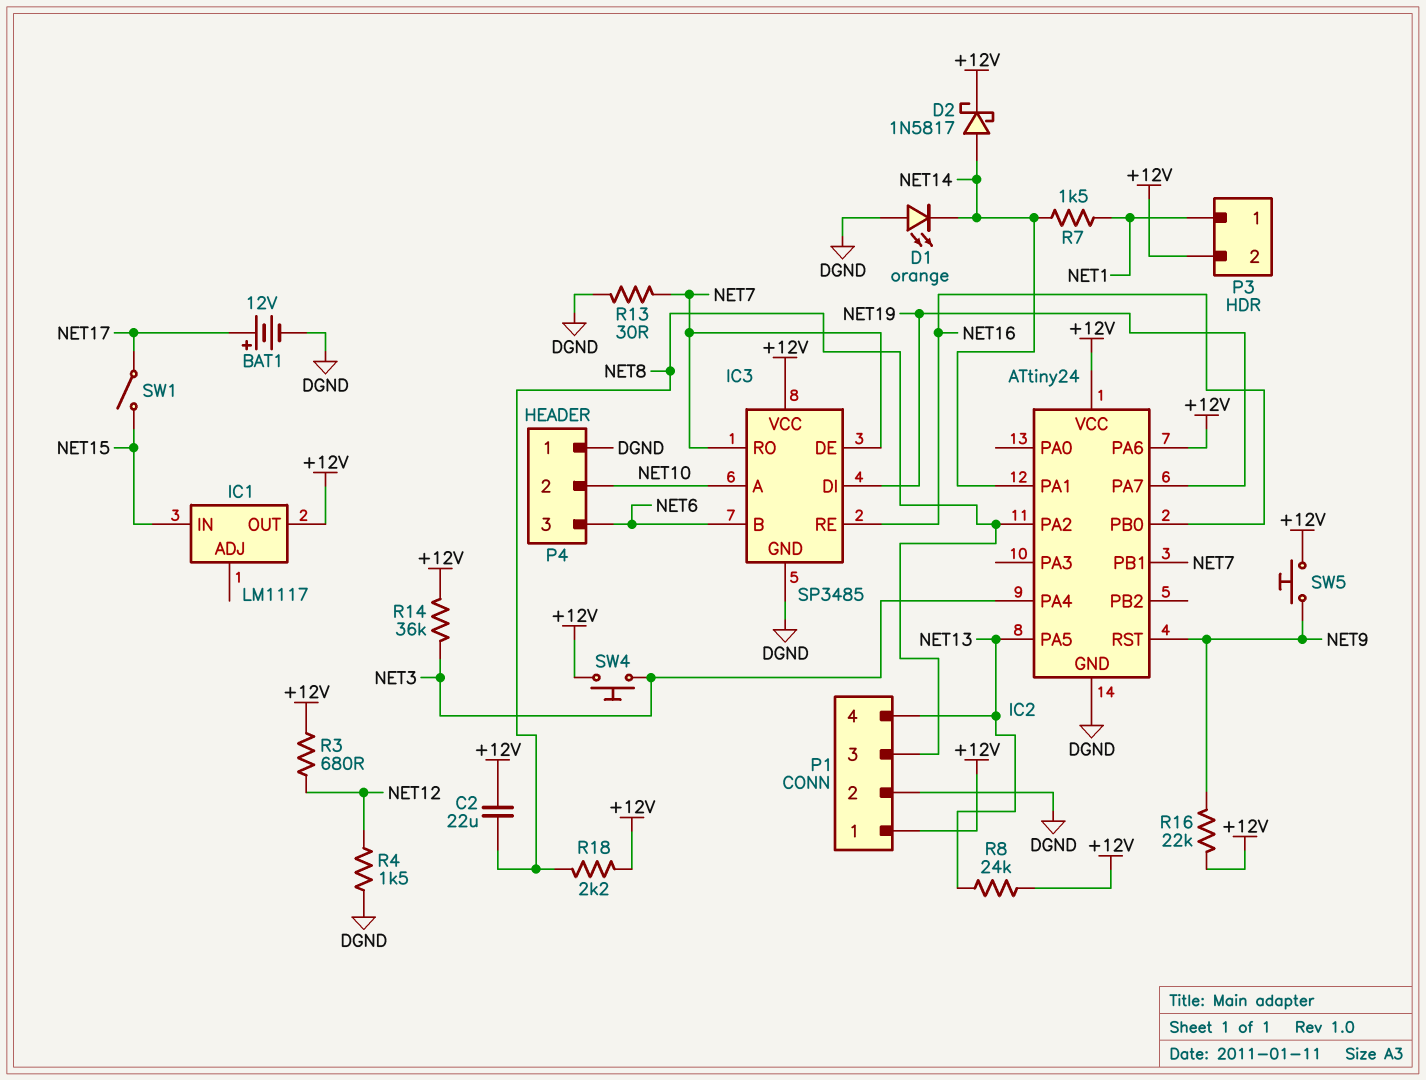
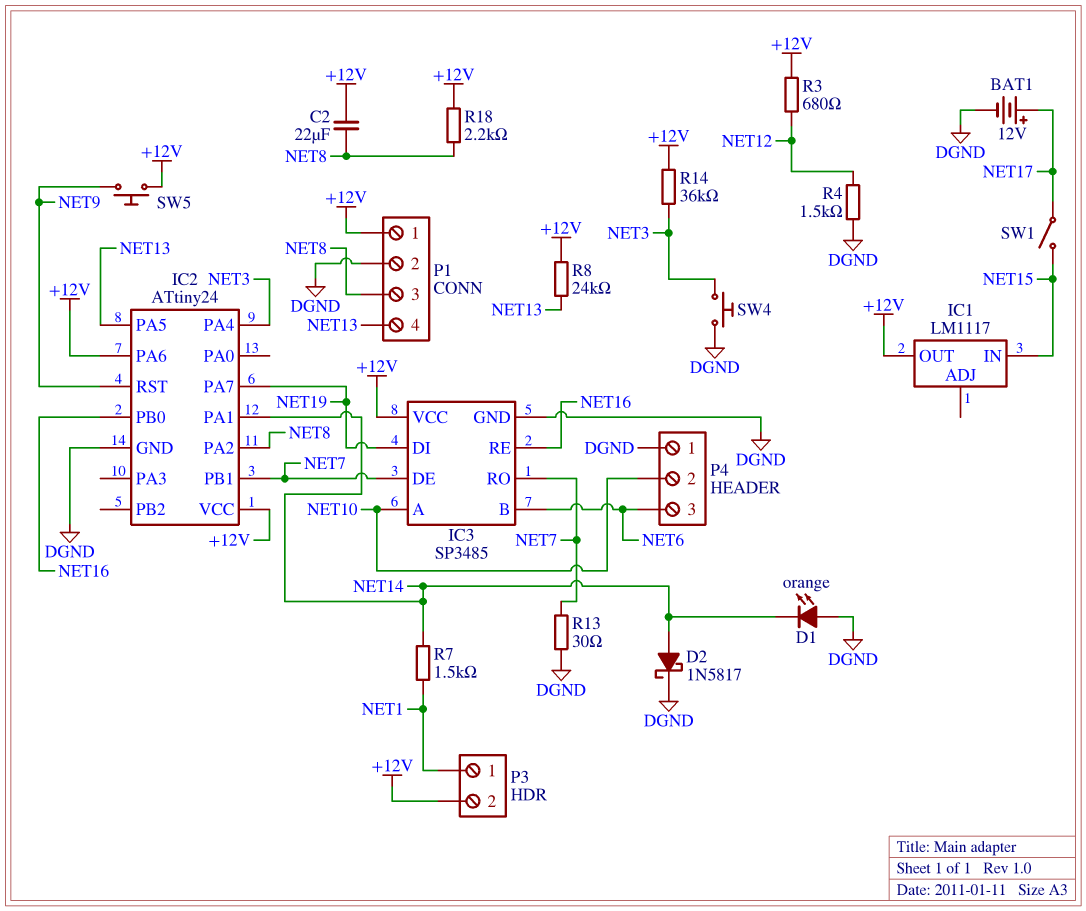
D2: schottky 1N5817 (A NET14, K +12V) -> schottky 1N5817 (A NET14, K DGND)
R16: 22k (+12V, NET9) -> none
SW4: button (+12V, NET3) -> button (DGND, NET3)

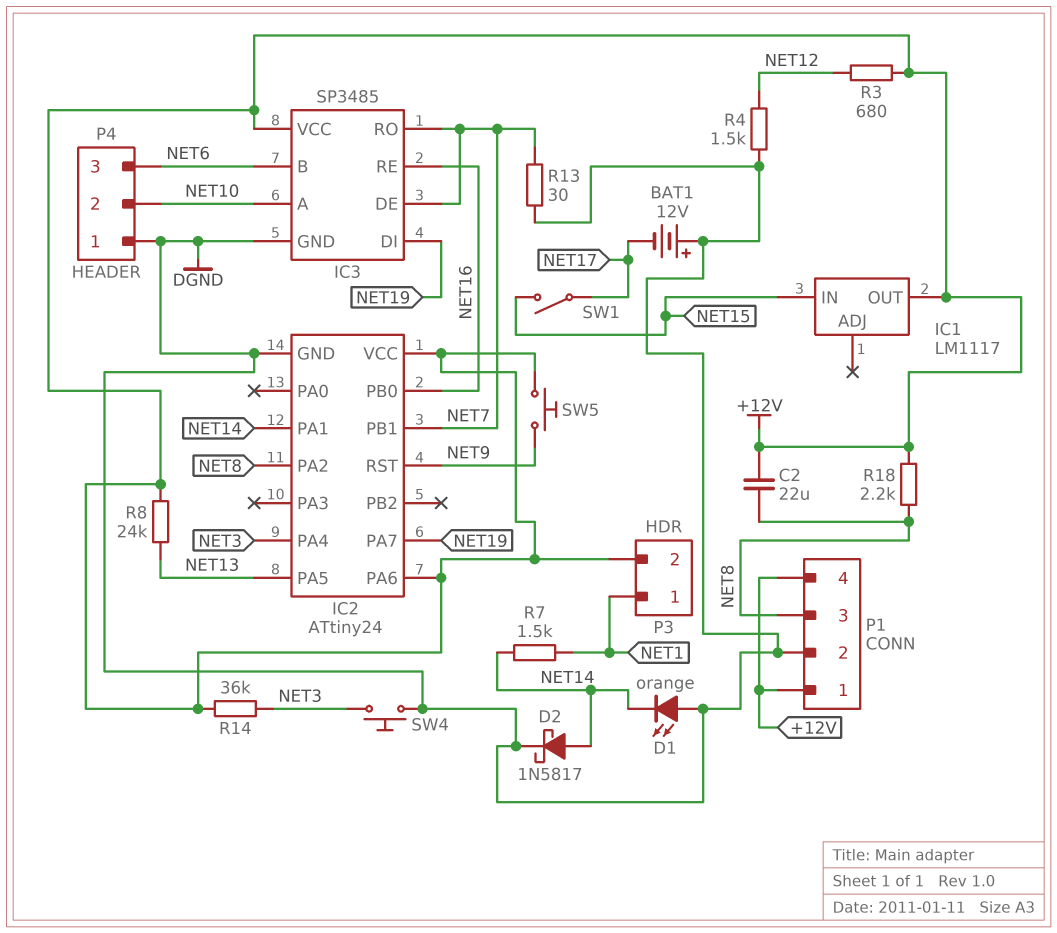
BAT1: 12V (plus NET17, minus DGND) -> 12V (plus DGND, minus NET17)
P1 pin 4: NET13 -> +12V

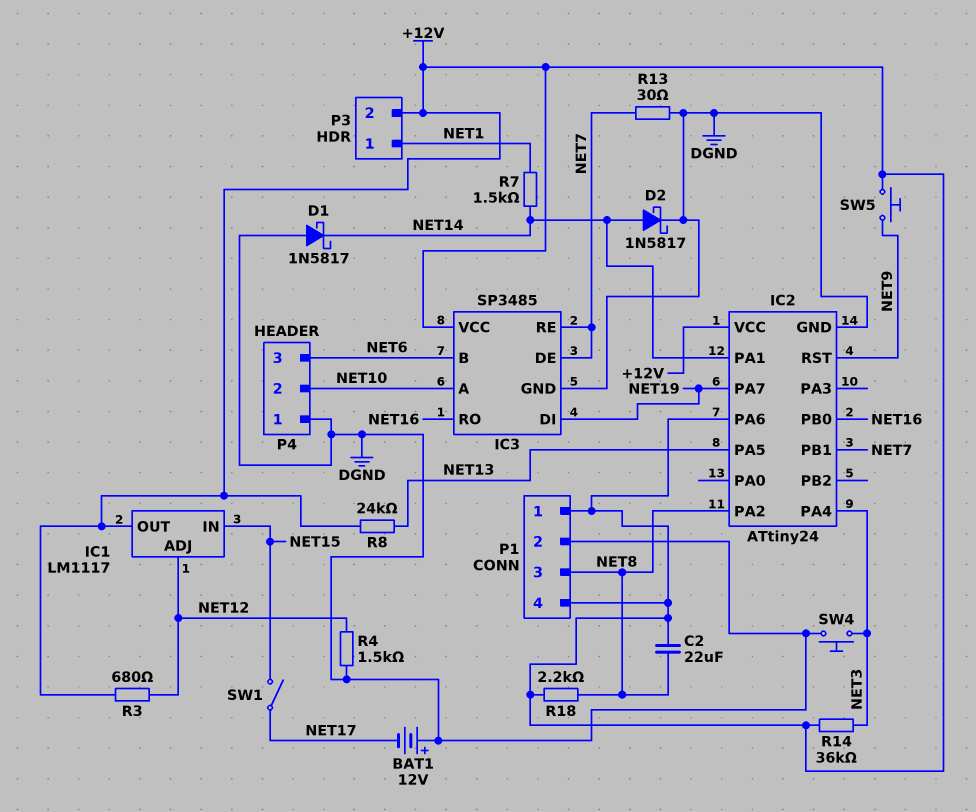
D1: LED orange (A DGND, K NET14) -> schottky 1N5817 (A DGND, K NET14)
IC1 pin ADJ: none -> NET12
IC3 pin RE: NET16 -> NET7
IC3 pin RO: NET7 -> NET16

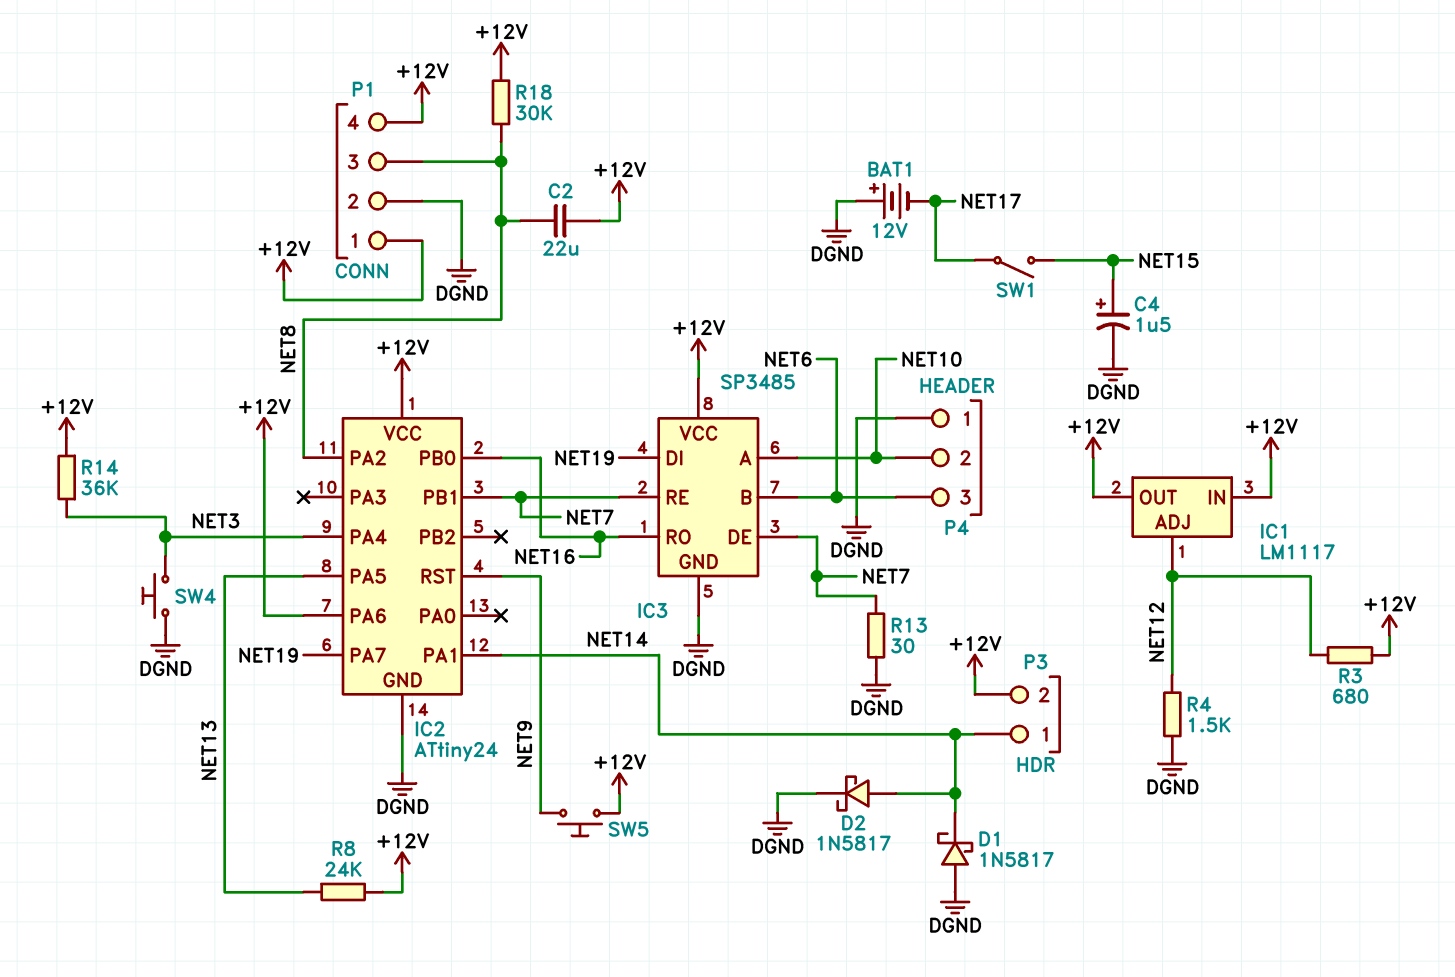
C4: none -> 1.5uF (plus NET15, minus DGND)
IC1 pin IN: NET15 -> +12V
P3 pin 1: NET1 -> NET14
R7: 1.5k (NET1, NET14) -> none
R18: 2.2k (+12V, NET8) -> 30k (+12V, NET8)

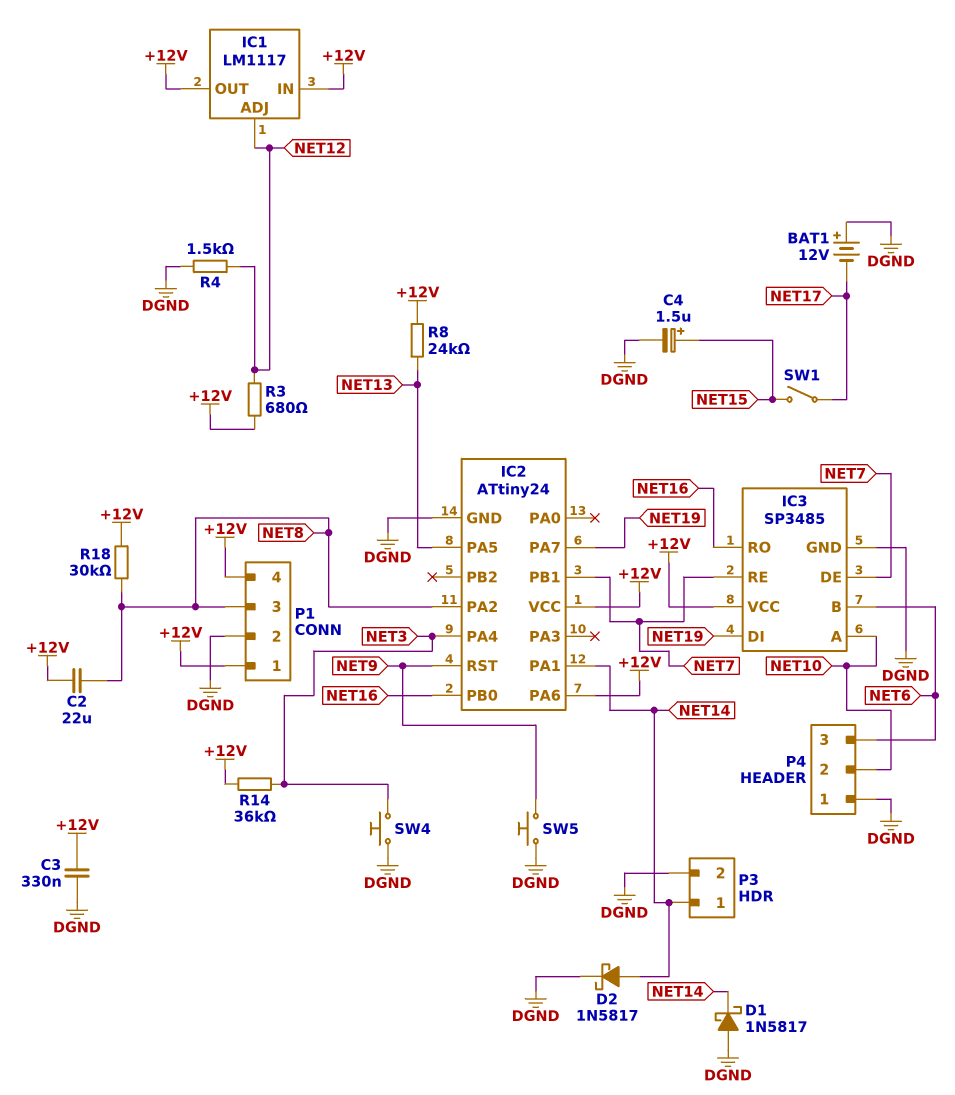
C3: none -> 330nF (+12V, DGND)
P3 pin 2: +12V -> DGND
R13: 30 (DGND, NET7) -> none
SW5: button (+12V, NET9) -> button (DGND, NET9)

